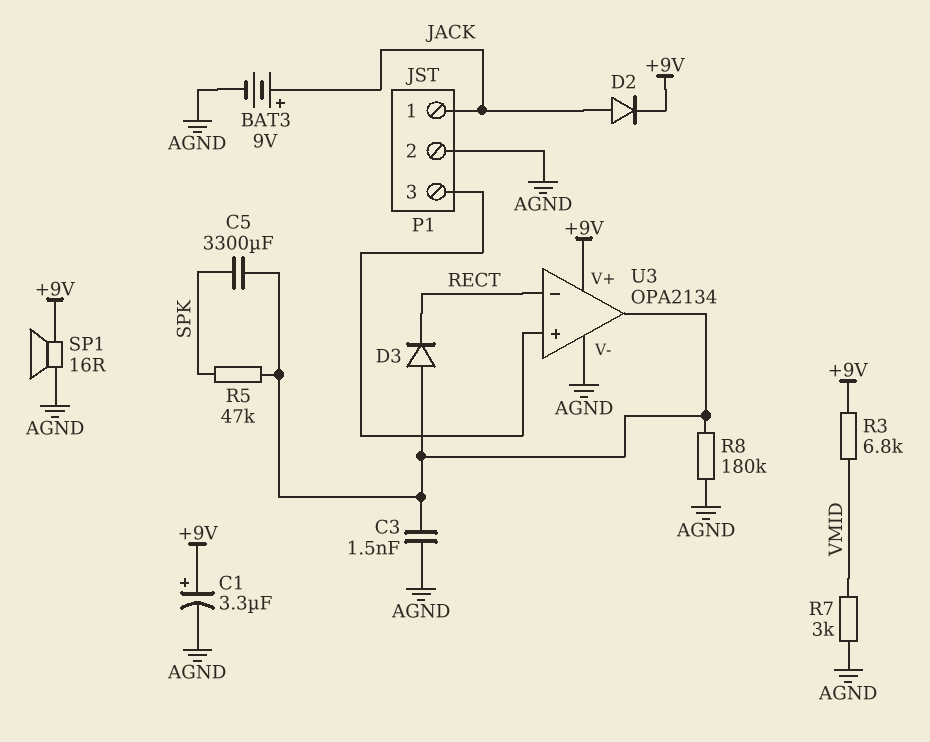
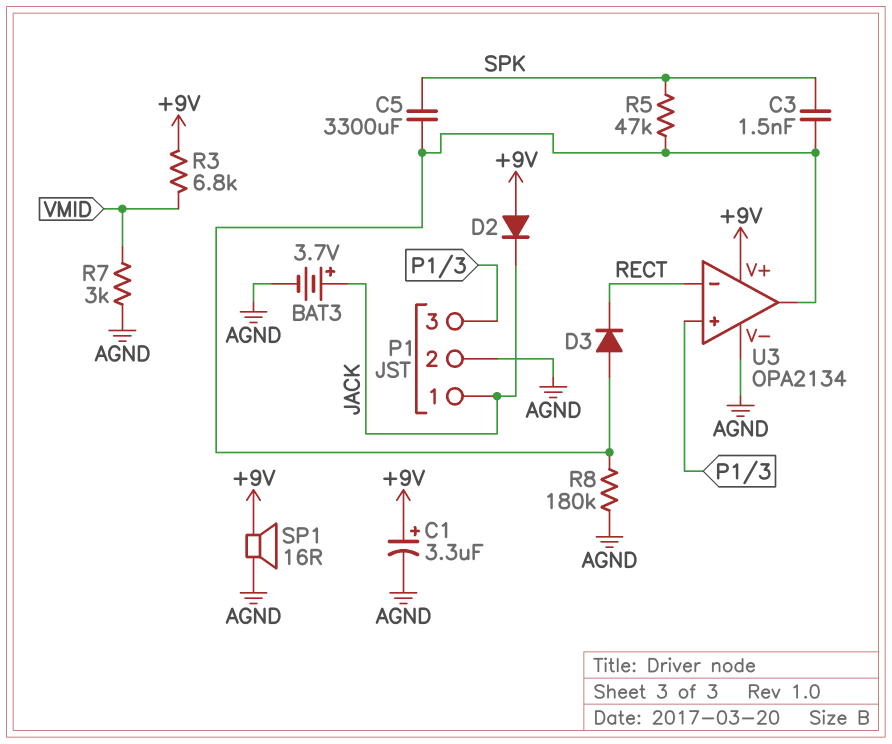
BAT3: 9V (plus JACK, minus AGND) -> 3.7V (plus JACK, minus AGND)
C3: 1.5nF (AGND, U3/out) -> 1.5nF (SPK, U3/out)
D2: diode (A JACK, K +9V) -> diode (A +9V, K JACK)

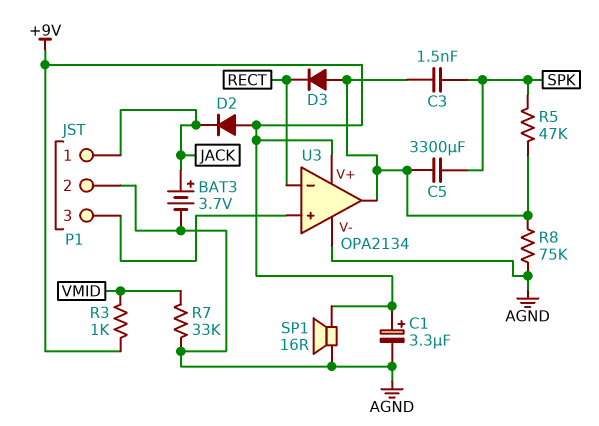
R3: 6.8k (+9V, VMID) -> 1k (+9V, VMID)
R7: 3k (AGND, VMID) -> 33k (AGND, VMID)
R8: 180k (AGND, U3/out) -> 75k (AGND, U3/out)

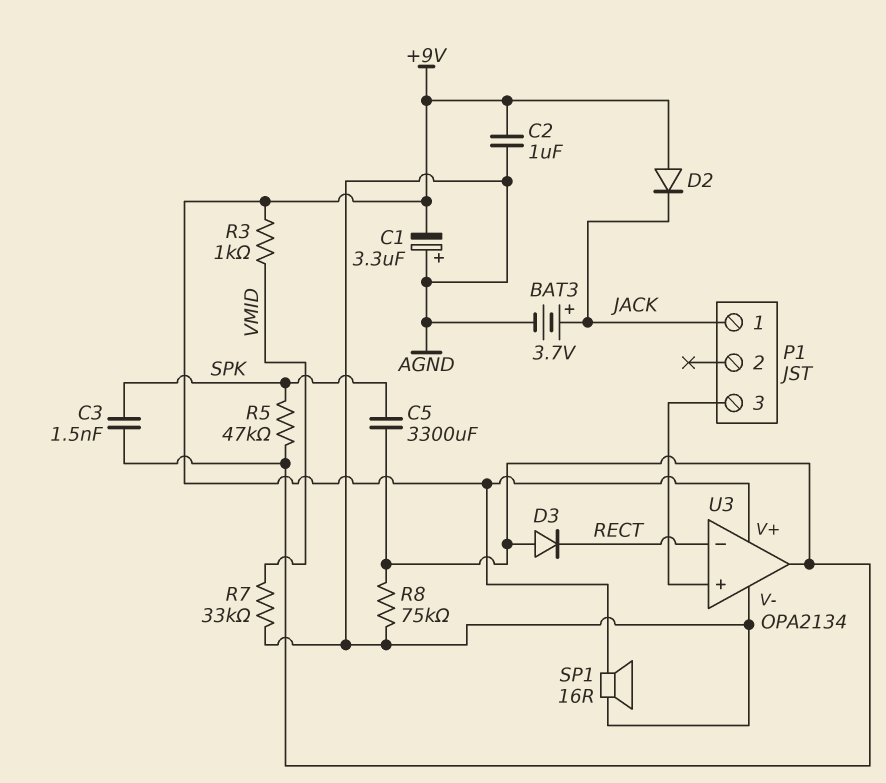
C1: 3.3uF (plus +9V, minus AGND) -> 3.3uF (plus AGND, minus +9V)
C2: none -> 1uF (+9V, AGND)
P1 pin 2: AGND -> none

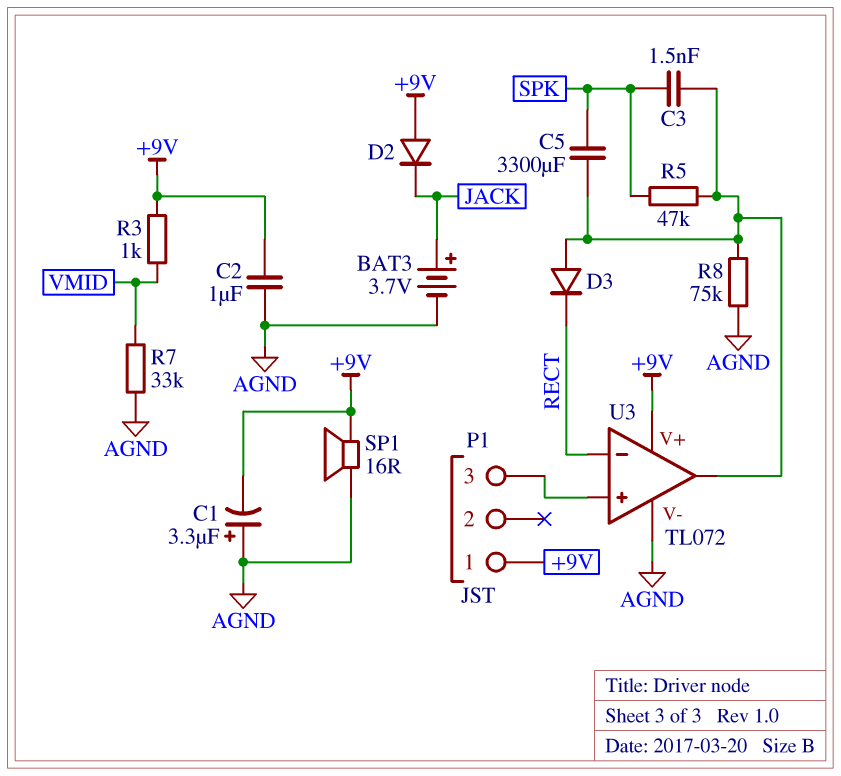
P1 pin 1: JACK -> +9V
U3: OPA2134 -> TL072

